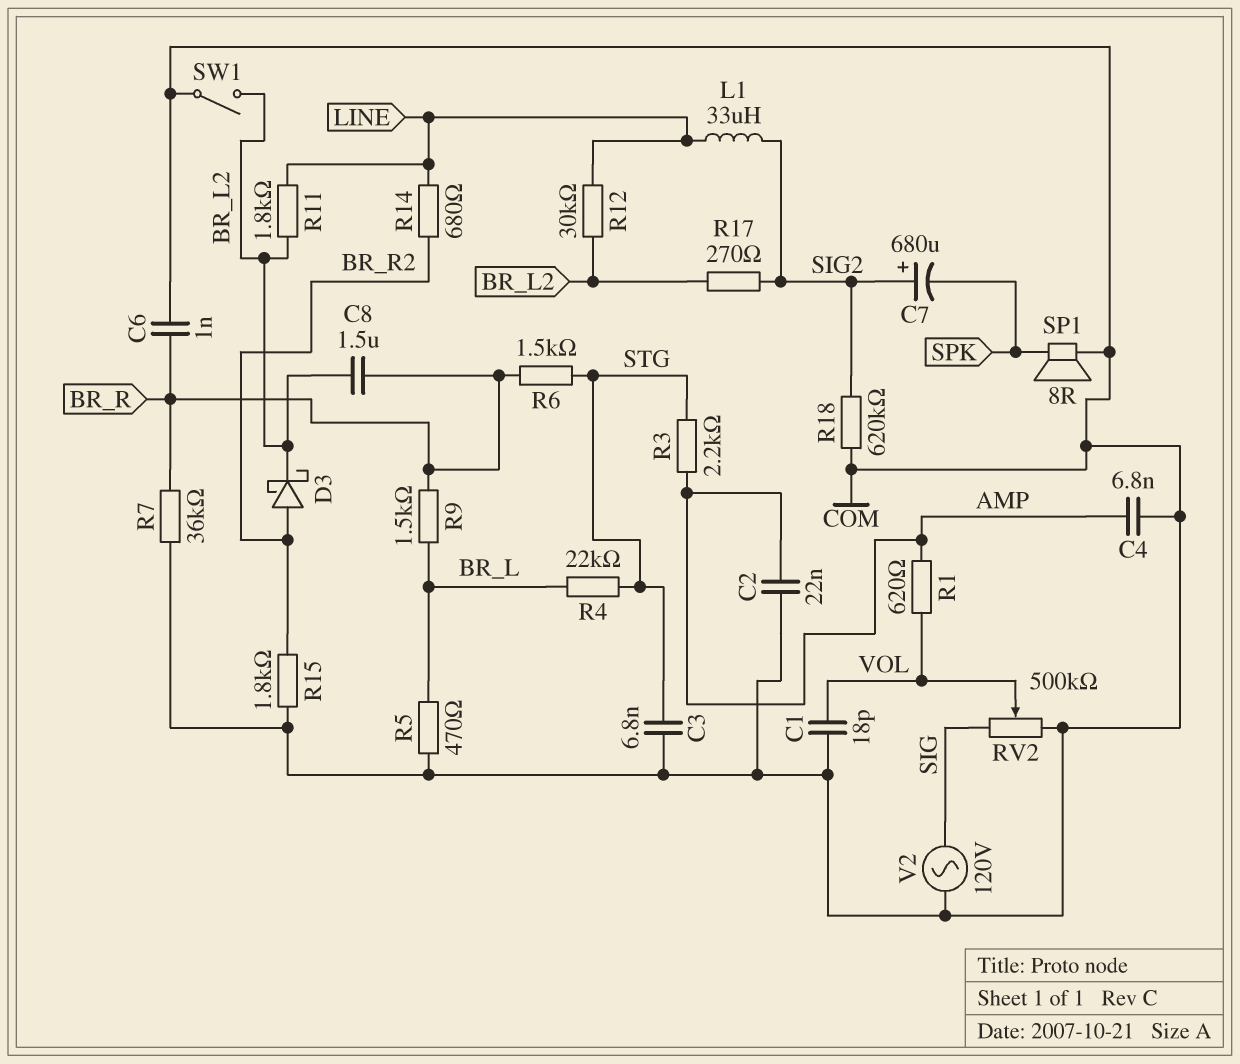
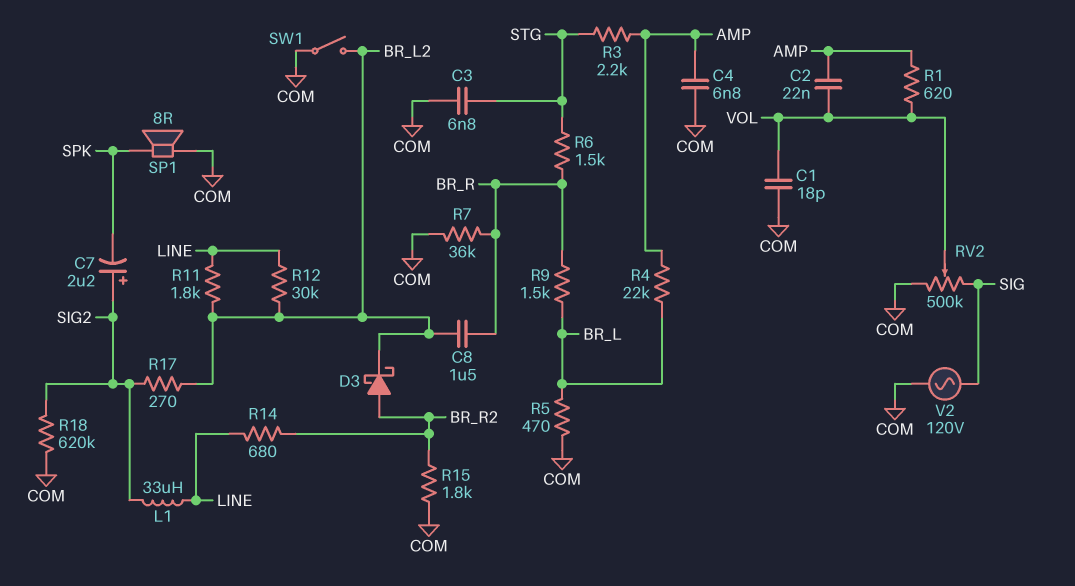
C2: 22nF (AMP, COM) -> 22nF (AMP, VOL)
C6: 1nF (BR_R, COM) -> none
C7: 680uF (plus SIG2, minus SPK) -> 2.2uF (plus SIG2, minus SPK)
R4: 22k (BR_L, STG) -> 22k (AMP, BR_L)

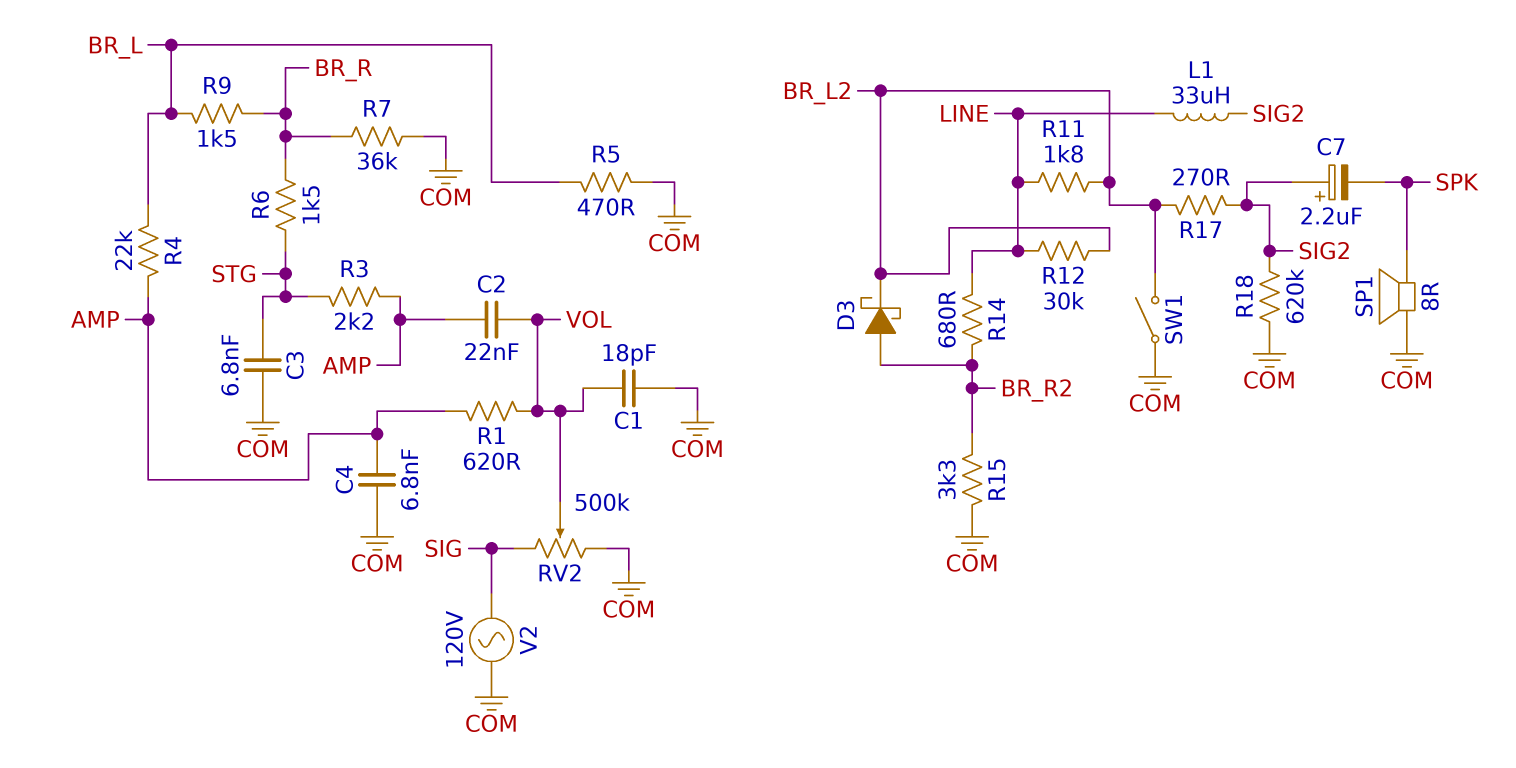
C8: 1.5uF (BR_L2, BR_R) -> none
R15: 1.8k (BR_R2, COM) -> 3.3k (BR_R2, COM)

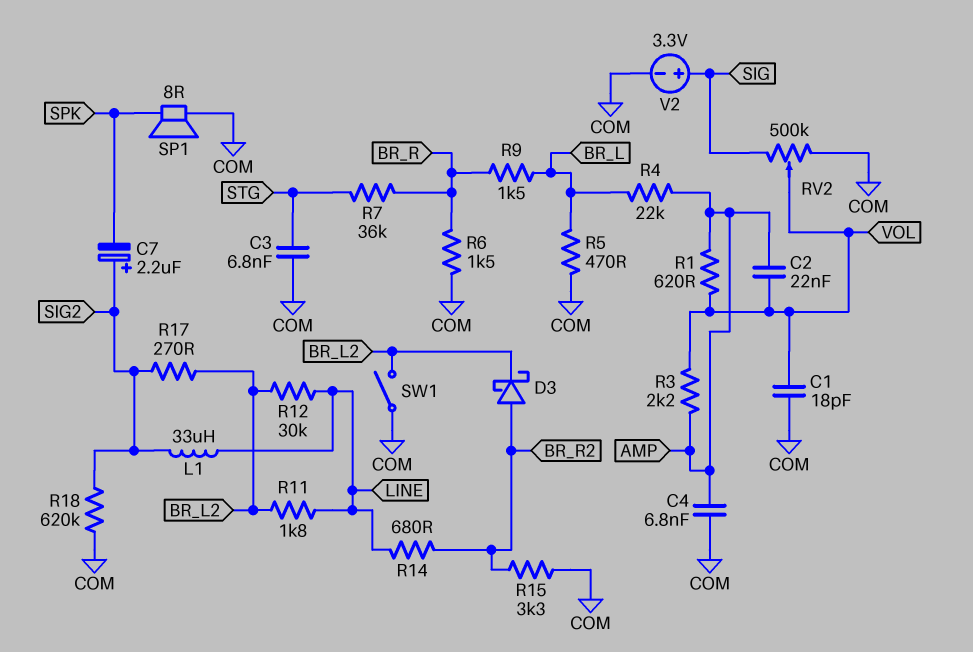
R3: 2.2k (AMP, STG) -> 2.2k (AMP, VOL)
R6: 1.5k (BR_R, STG) -> 1.5k (BR_R, COM)
R7: 36k (BR_R, COM) -> 36k (BR_R, STG)
V2: AC 120V (COM, SIG) -> 3.3V (plus SIG, minus COM)

